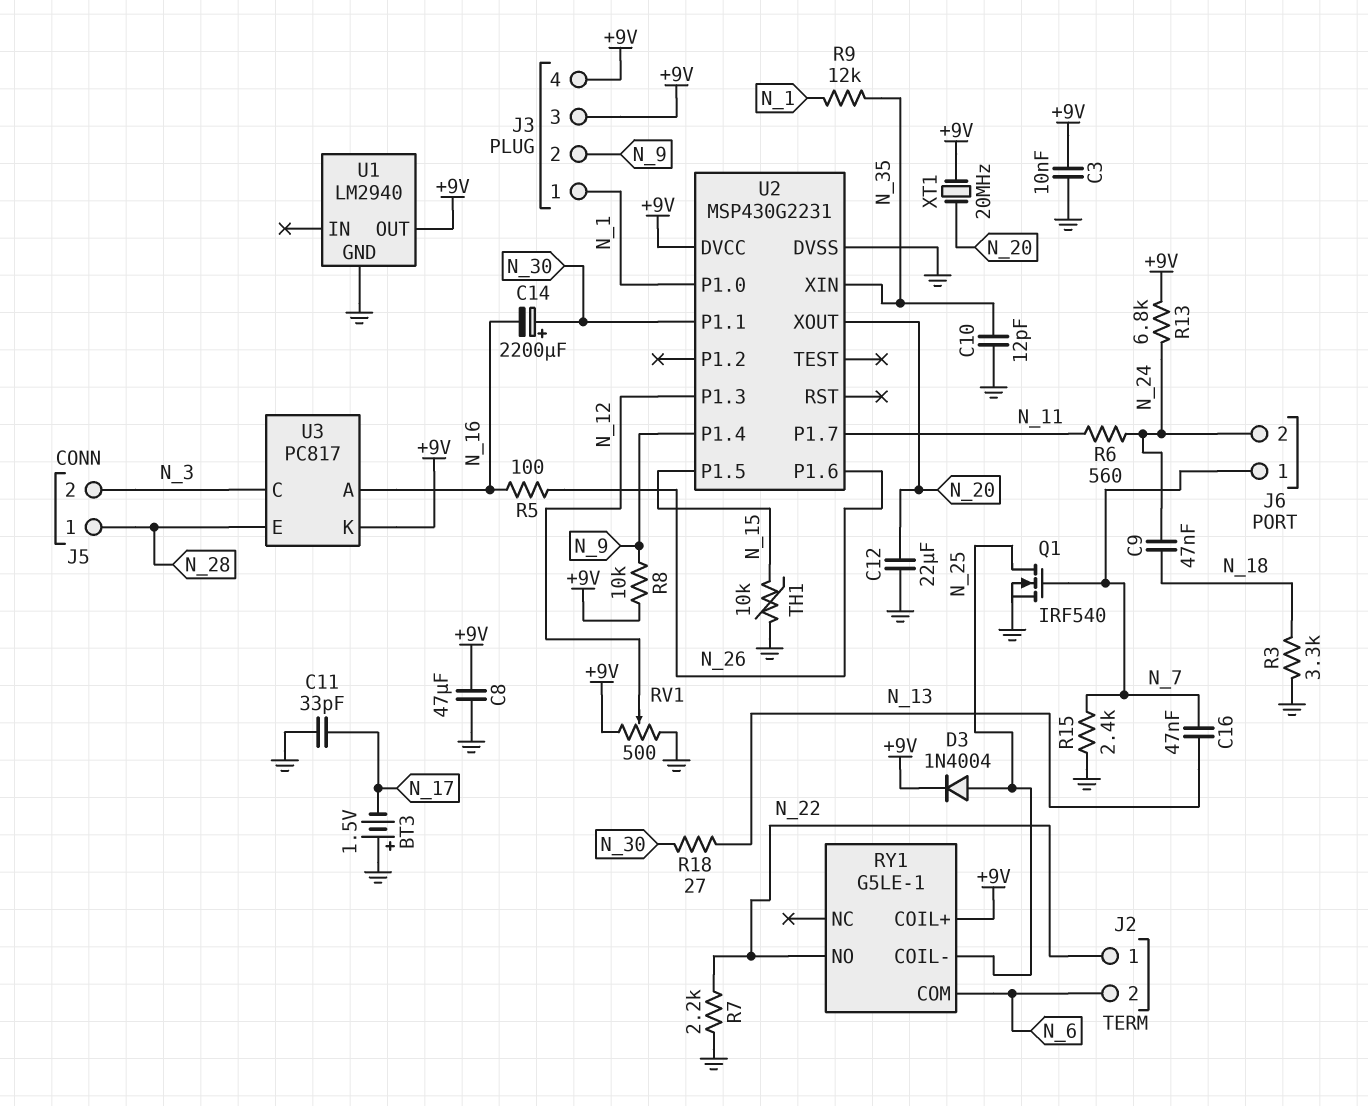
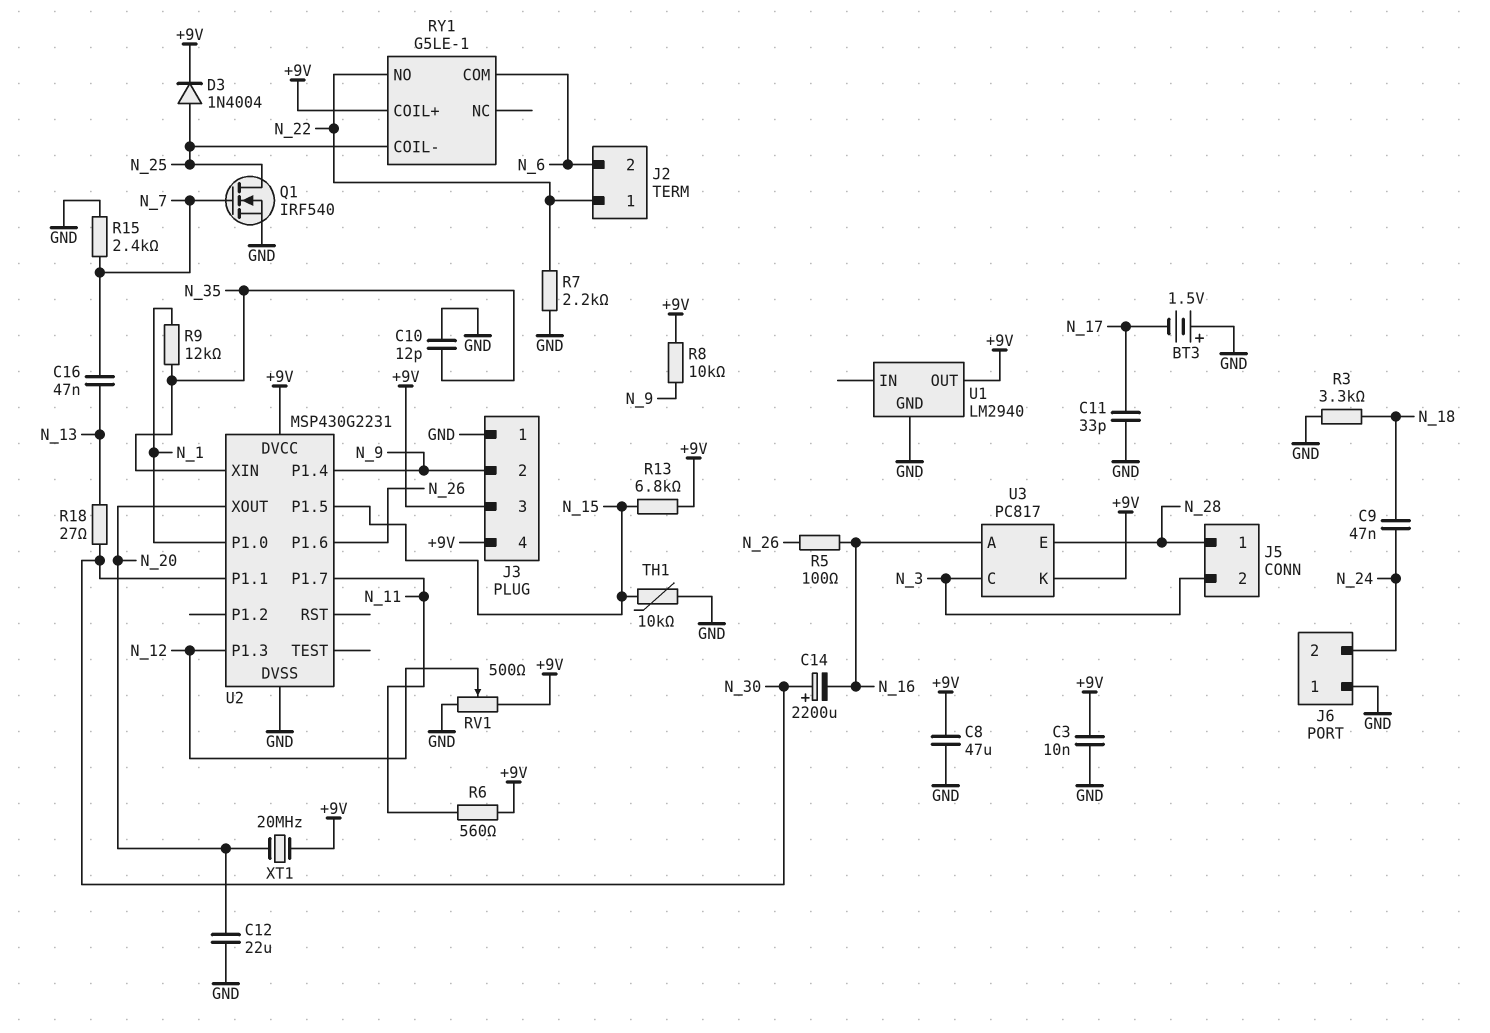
J3 pin 1: N_1 -> GND
J6 pin 1: N_7 -> GND
R6: 560 (N_11, N_24) -> 560 (+9V, N_11)
R13: 6.8k (+9V, N_24) -> 6.8k (+9V, N_15)

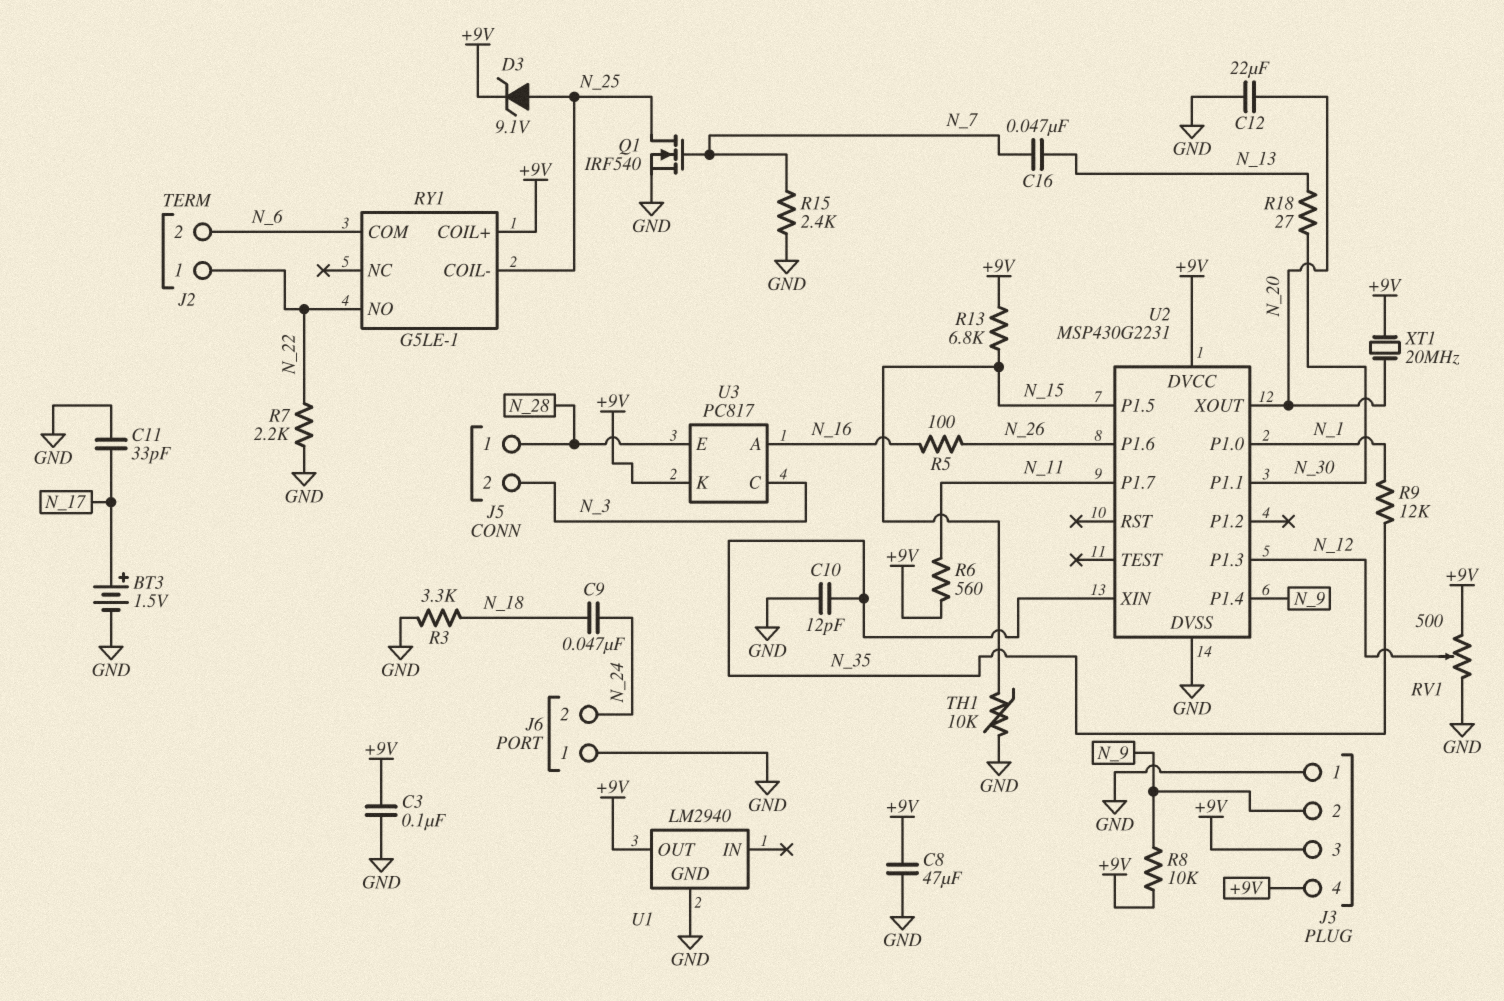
BT3: 1.5V (plus GND, minus N_17) -> 1.5V (plus N_17, minus GND)
C3: 10nF (+9V, GND) -> 100nF (+9V, GND)
C14: 2200uF (plus N_30, minus N_16) -> none
D3: diode 1N4004 (A N_25, K +9V) -> zener 9.1V (A N_25, K +9V)

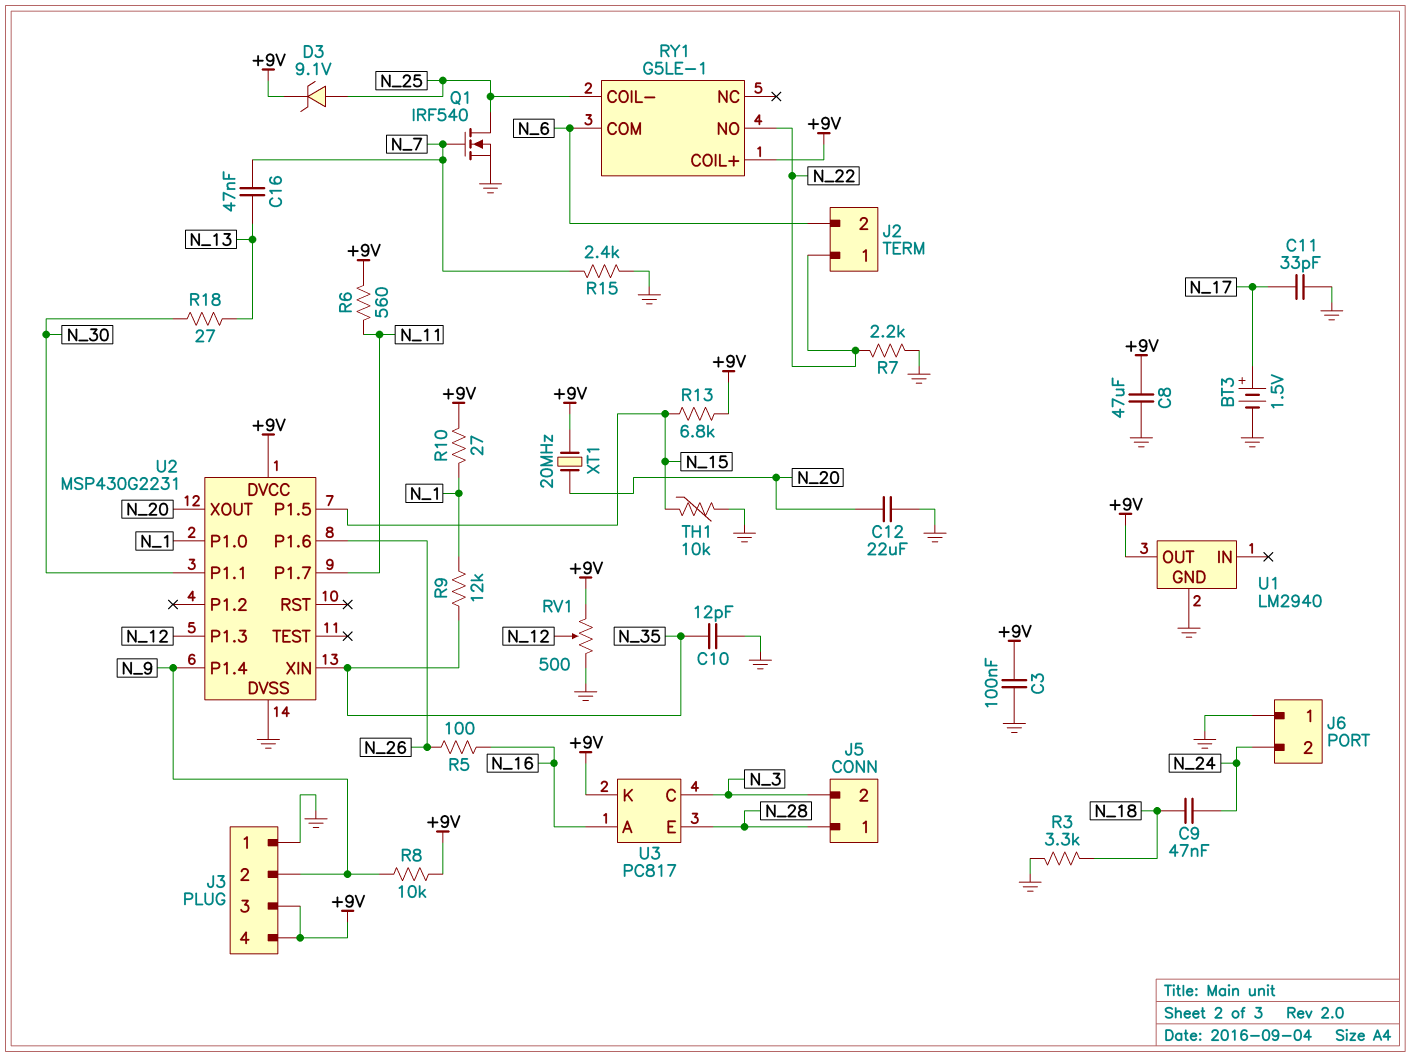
R10: none -> 27 (+9V, N_1)

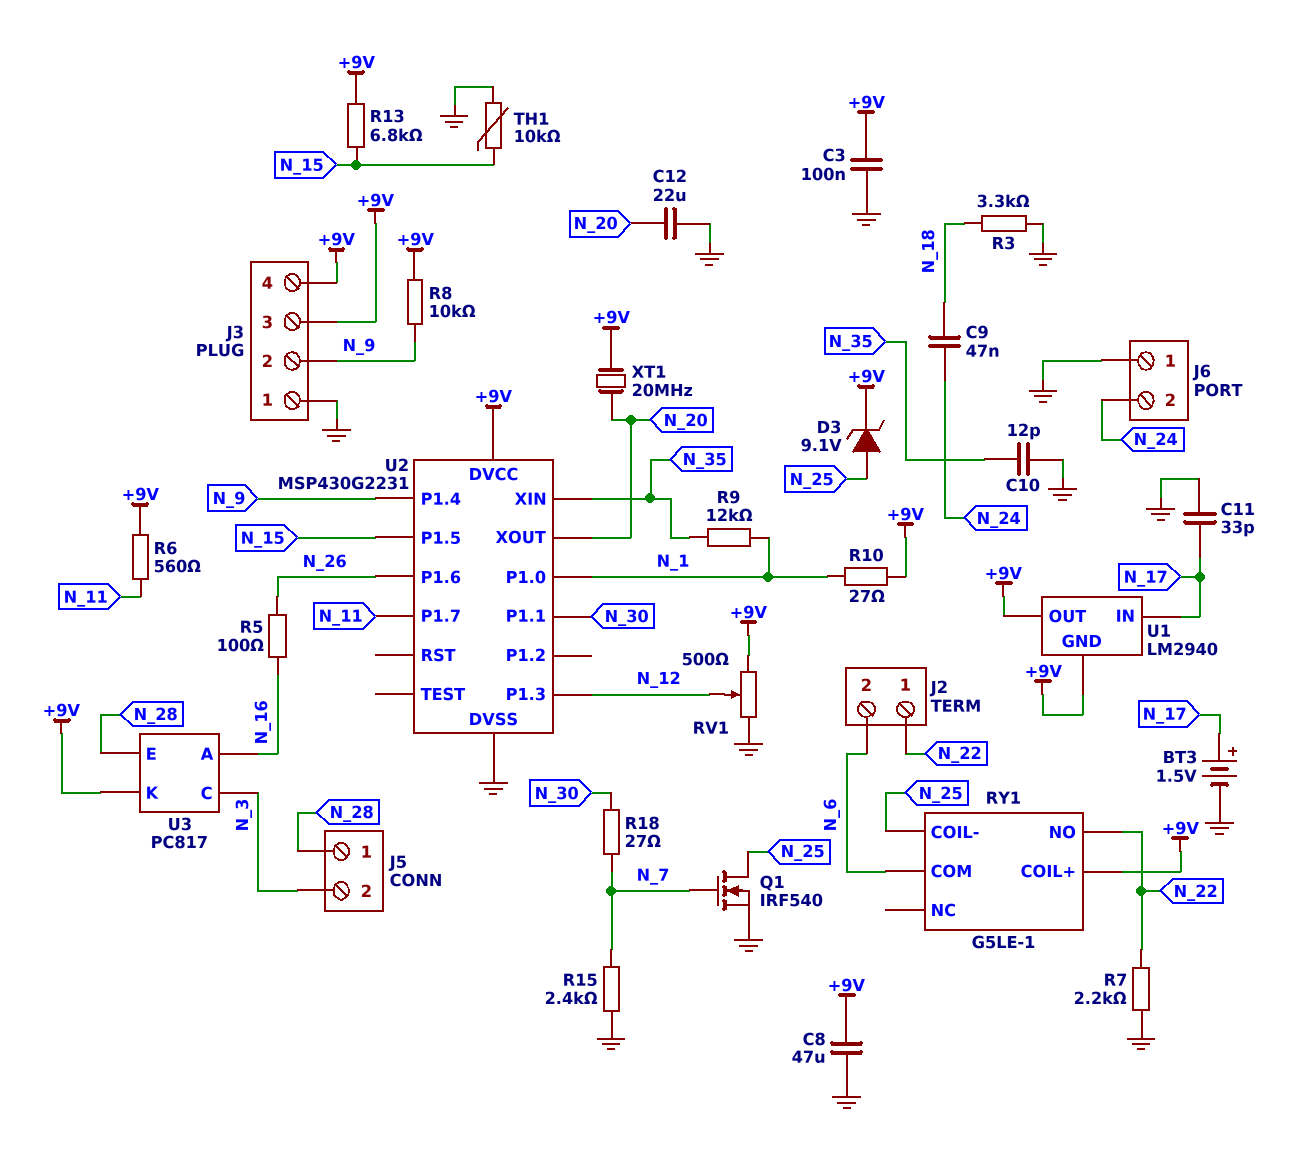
C16: 47nF (N_7, N_13) -> none
R18: 27 (N_13, N_30) -> 27 (N_7, N_30)
U1 pin GND: GND -> +9V
U1 pin IN: none -> N_17

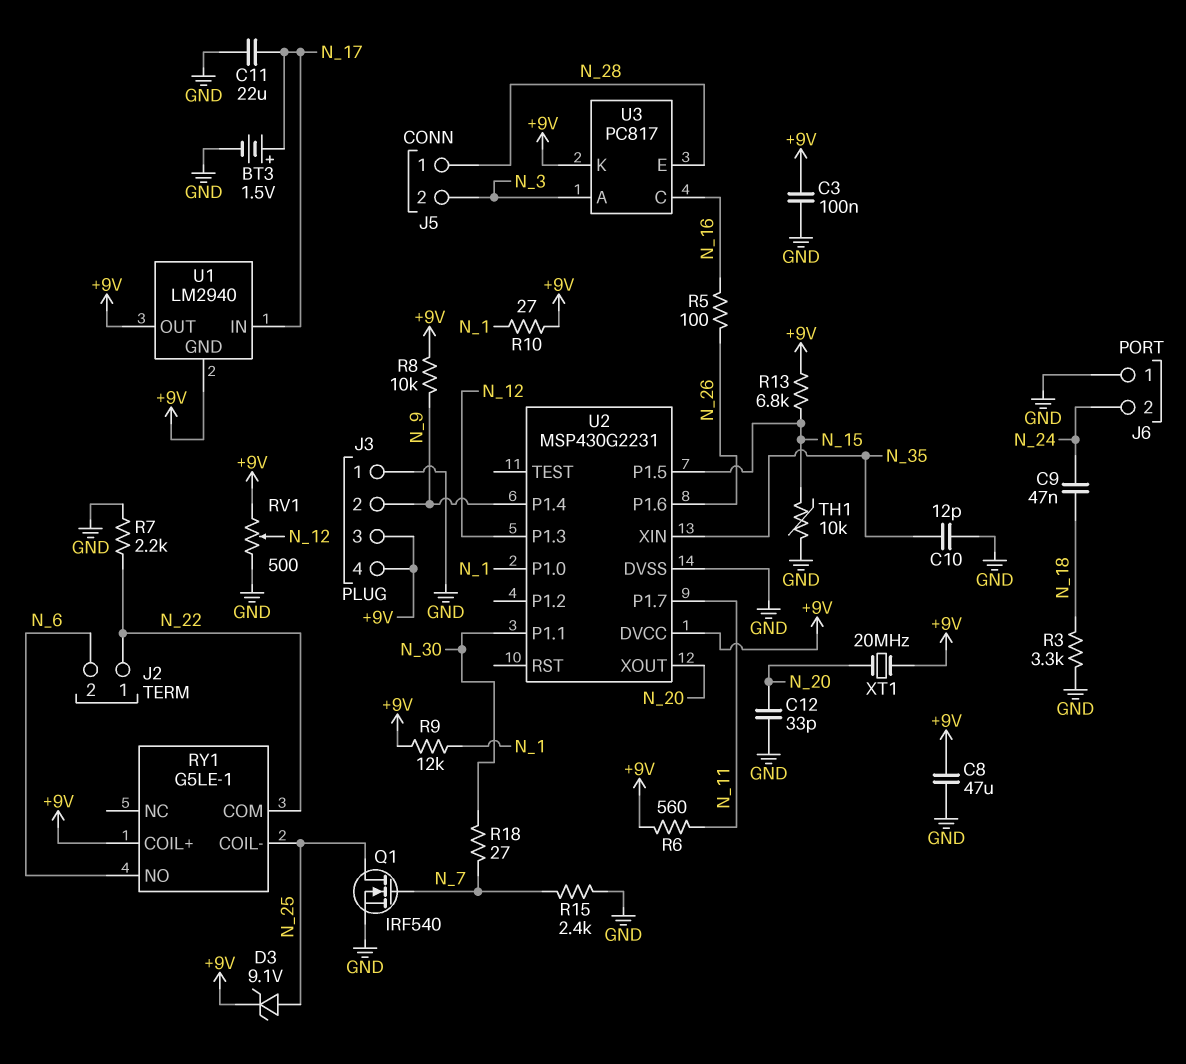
C11: 33pF (GND, N_17) -> 22uF (GND, N_17)
C12: 22uF (GND, N_20) -> 33pF (GND, N_20)
R9: 12k (N_1, N_35) -> 12k (+9V, N_1)
RY1 pin COM: N_6 -> N_22
RY1 pin NO: N_22 -> N_6
U3 pin A: N_16 -> N_3
U3 pin C: N_3 -> N_16

